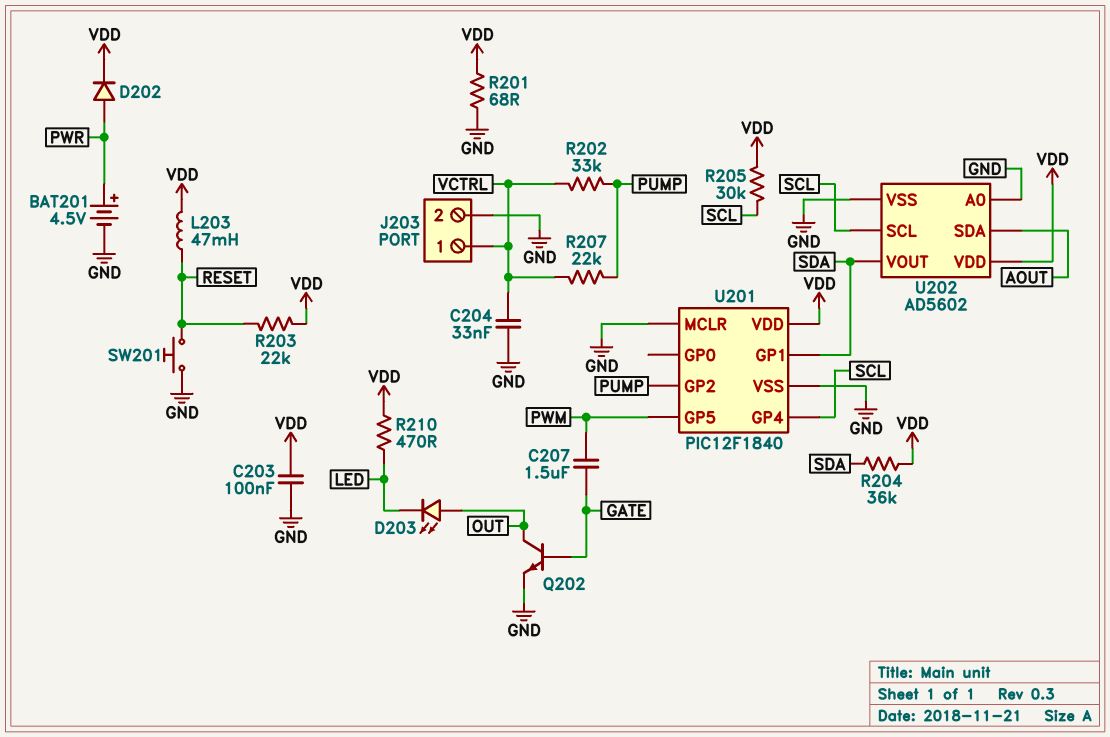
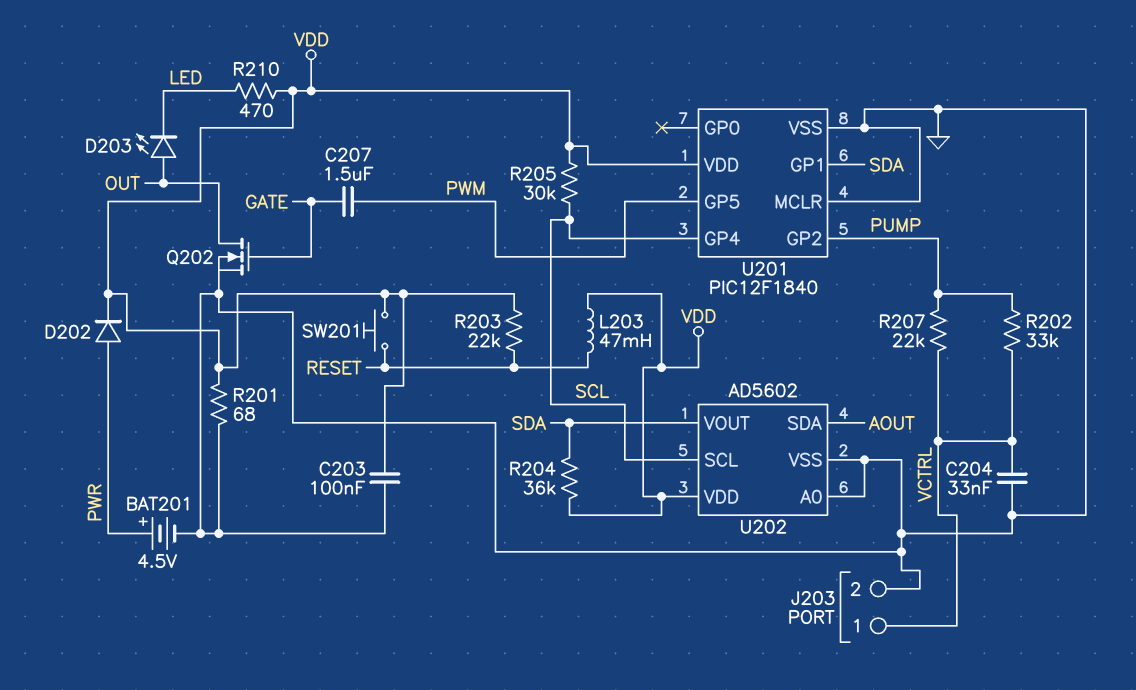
Q202: NPN (B GATE, C OUT, E GND) -> NMOS (G GATE, D OUT, S GND)
SW201: button (GND, RESET) -> button (RESET, VDD)

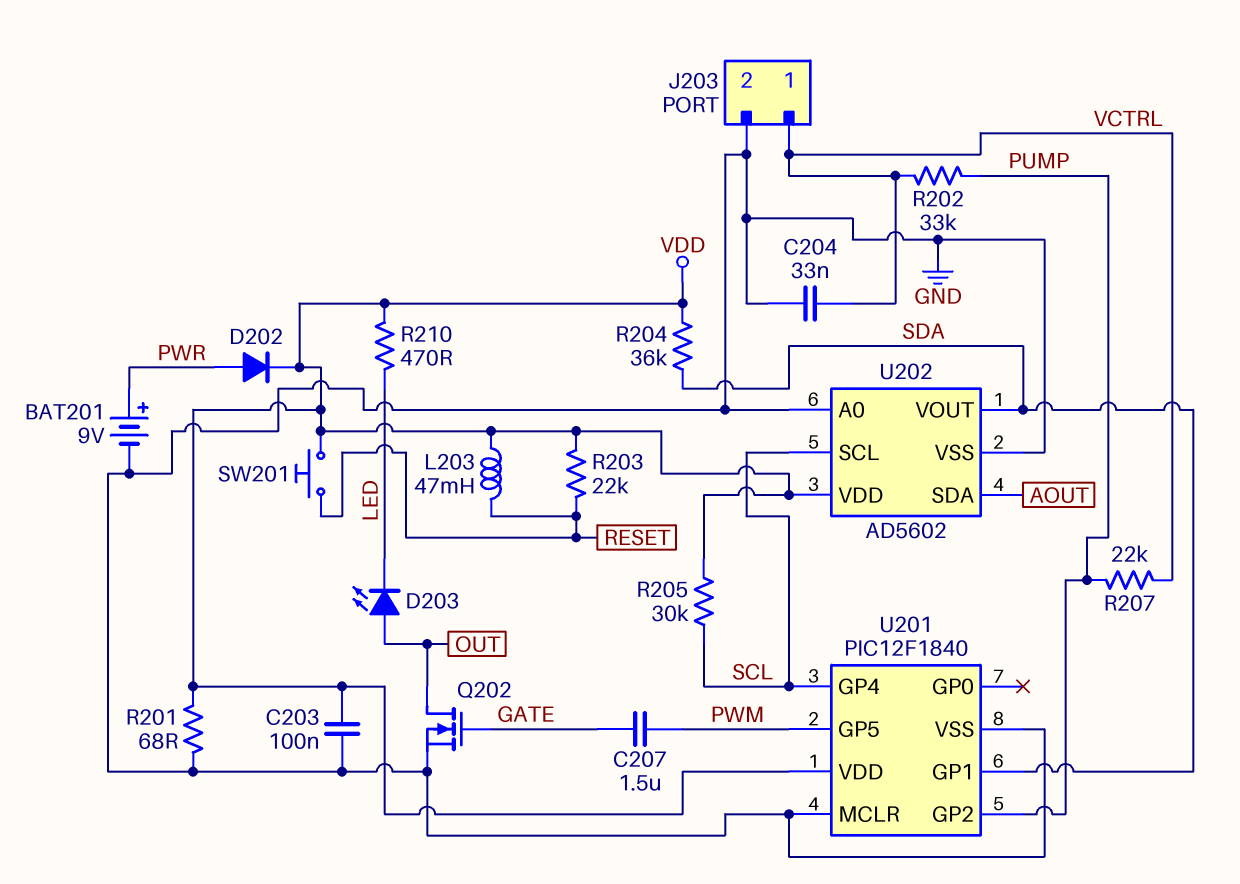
BAT201: 4.5V (plus PWR, minus GND) -> 9V (plus PWR, minus GND)

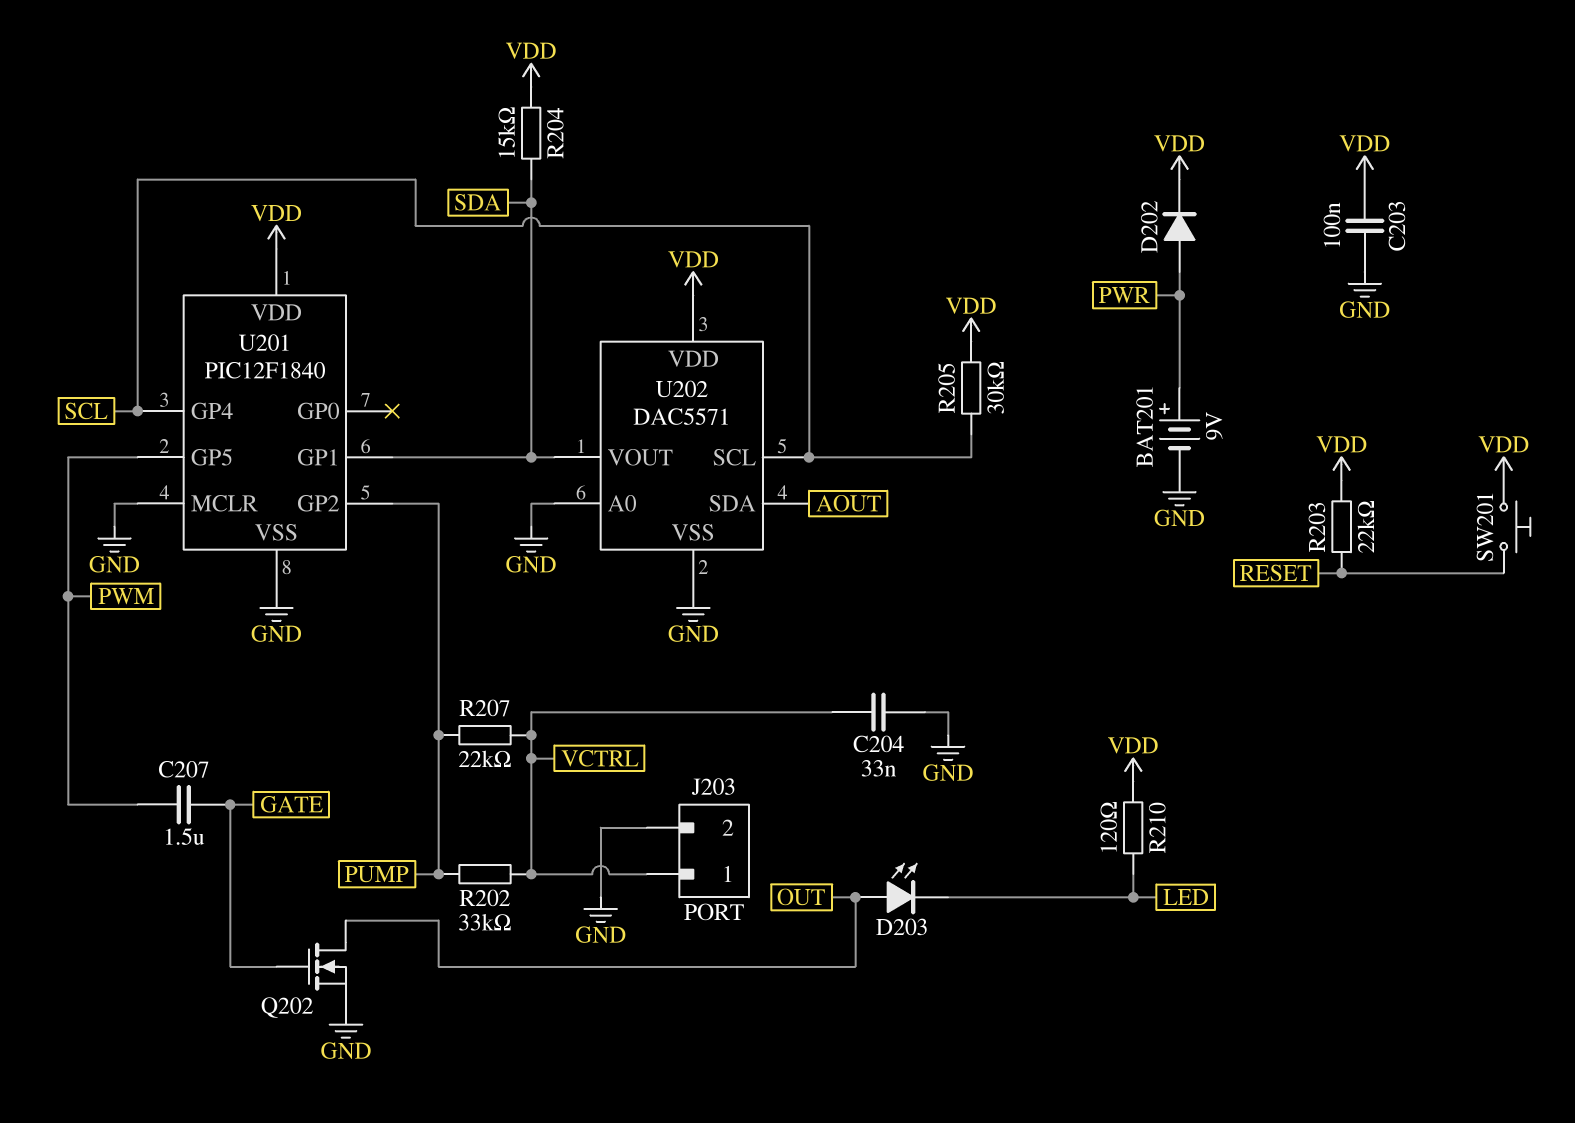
L203: 47mH (RESET, VDD) -> none
R201: 68 (GND, VDD) -> none
R204: 36k (SDA, VDD) -> 15k (SDA, VDD)
R210: 470 (LED, VDD) -> 120 (LED, VDD)
U202: AD5602 -> DAC5571

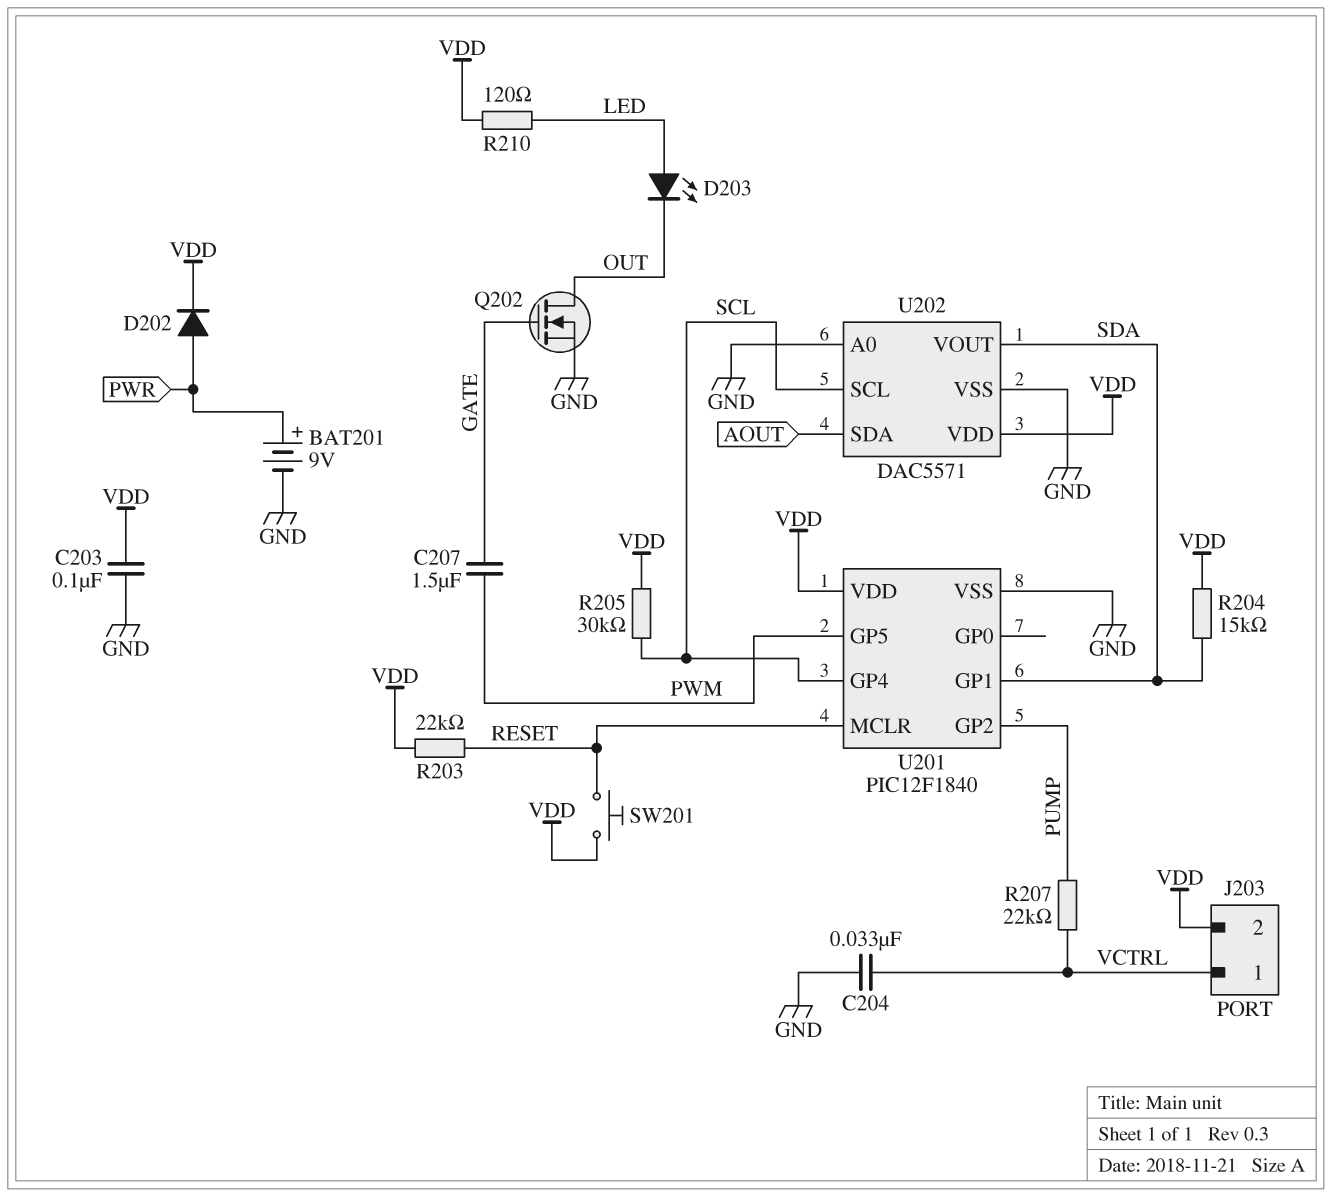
D203: LED (A OUT, K LED) -> LED (A LED, K OUT)
J203 pin 2: GND -> VDD
R202: 33k (PUMP, VCTRL) -> none
U201 pin MCLR: GND -> RESET

